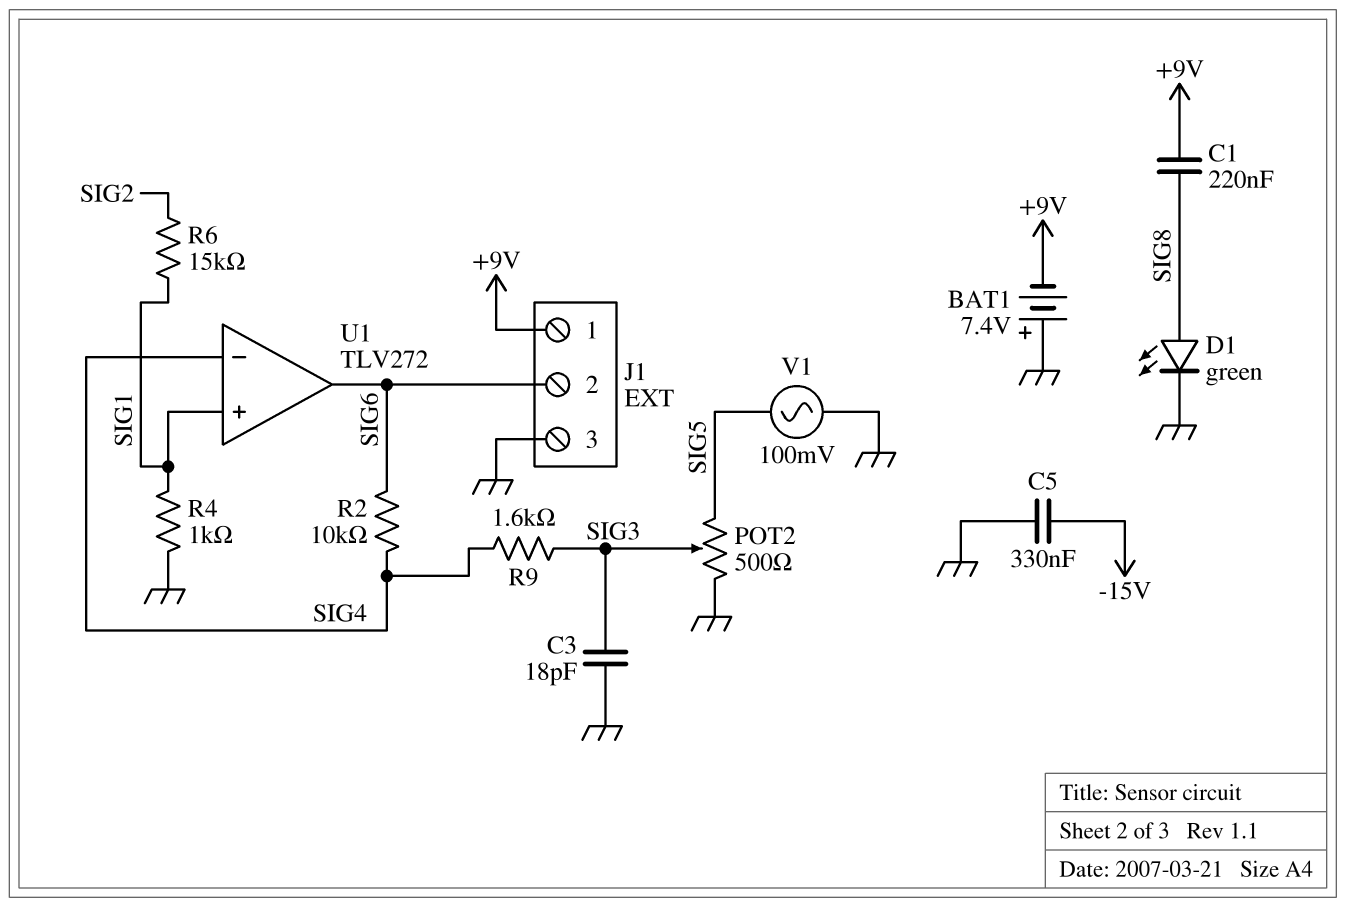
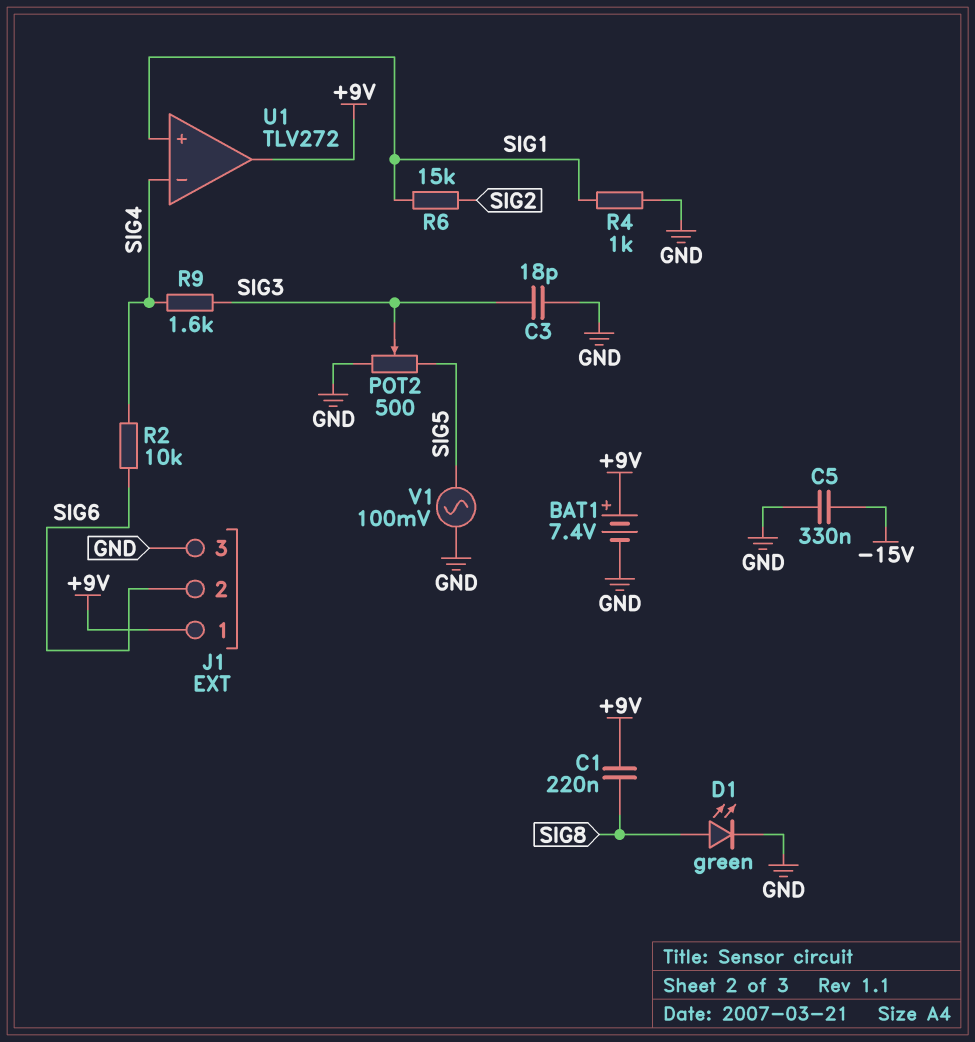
BAT1: 7.4V (plus GND, minus +9V) -> 7.4V (plus +9V, minus GND)
U1 pin out: SIG6 -> +9V

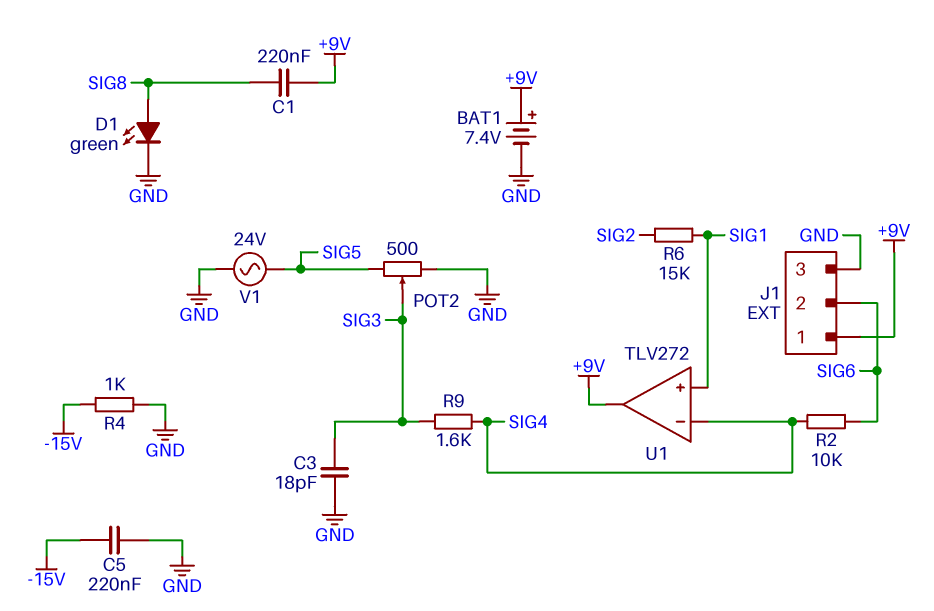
C5: 330nF (-15V, GND) -> 220nF (-15V, GND)
R4: 1k (GND, SIG1) -> 1k (-15V, GND)
V1: AC 100mV (GND, SIG5) -> AC 24V (GND, SIG5)

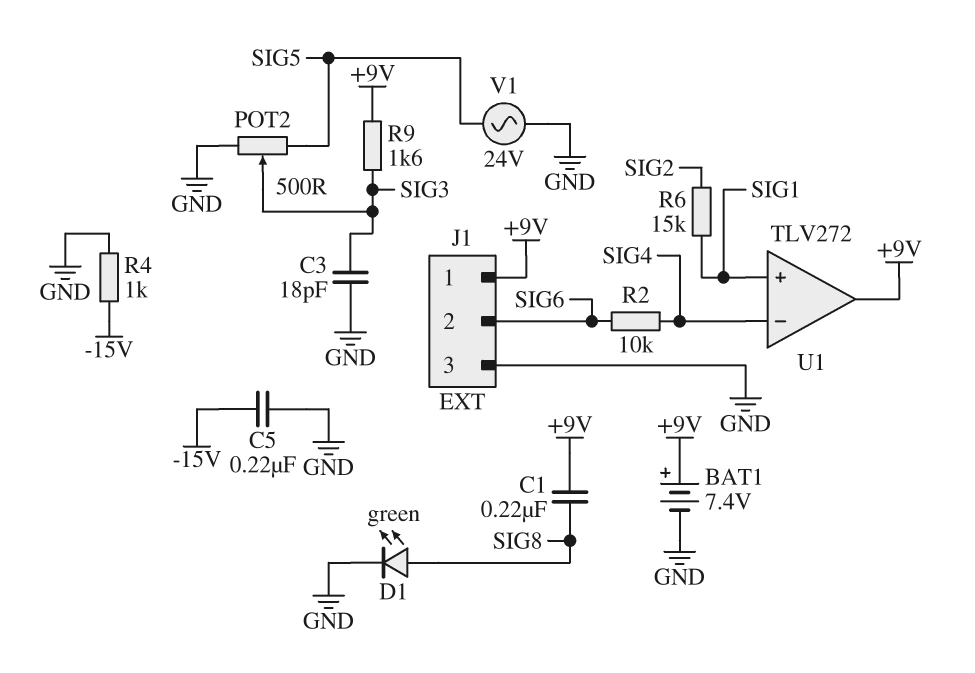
R9: 1.6k (SIG3, SIG4) -> 1.6k (+9V, SIG3)

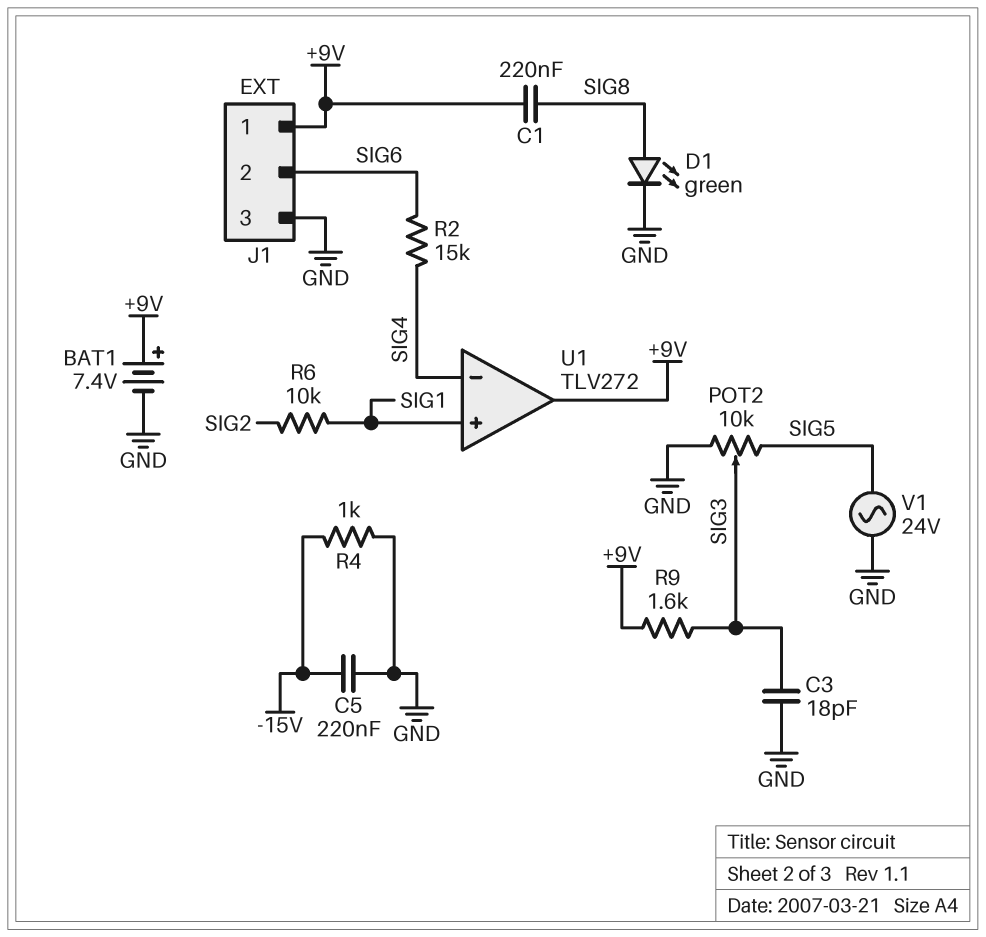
POT2: 500 (GND, SIG5, wiper SIG3) -> 10k (GND, SIG5, wiper SIG3)
R2: 10k (SIG4, SIG6) -> 15k (SIG4, SIG6)
R6: 15k (SIG1, SIG2) -> 10k (SIG1, SIG2)

